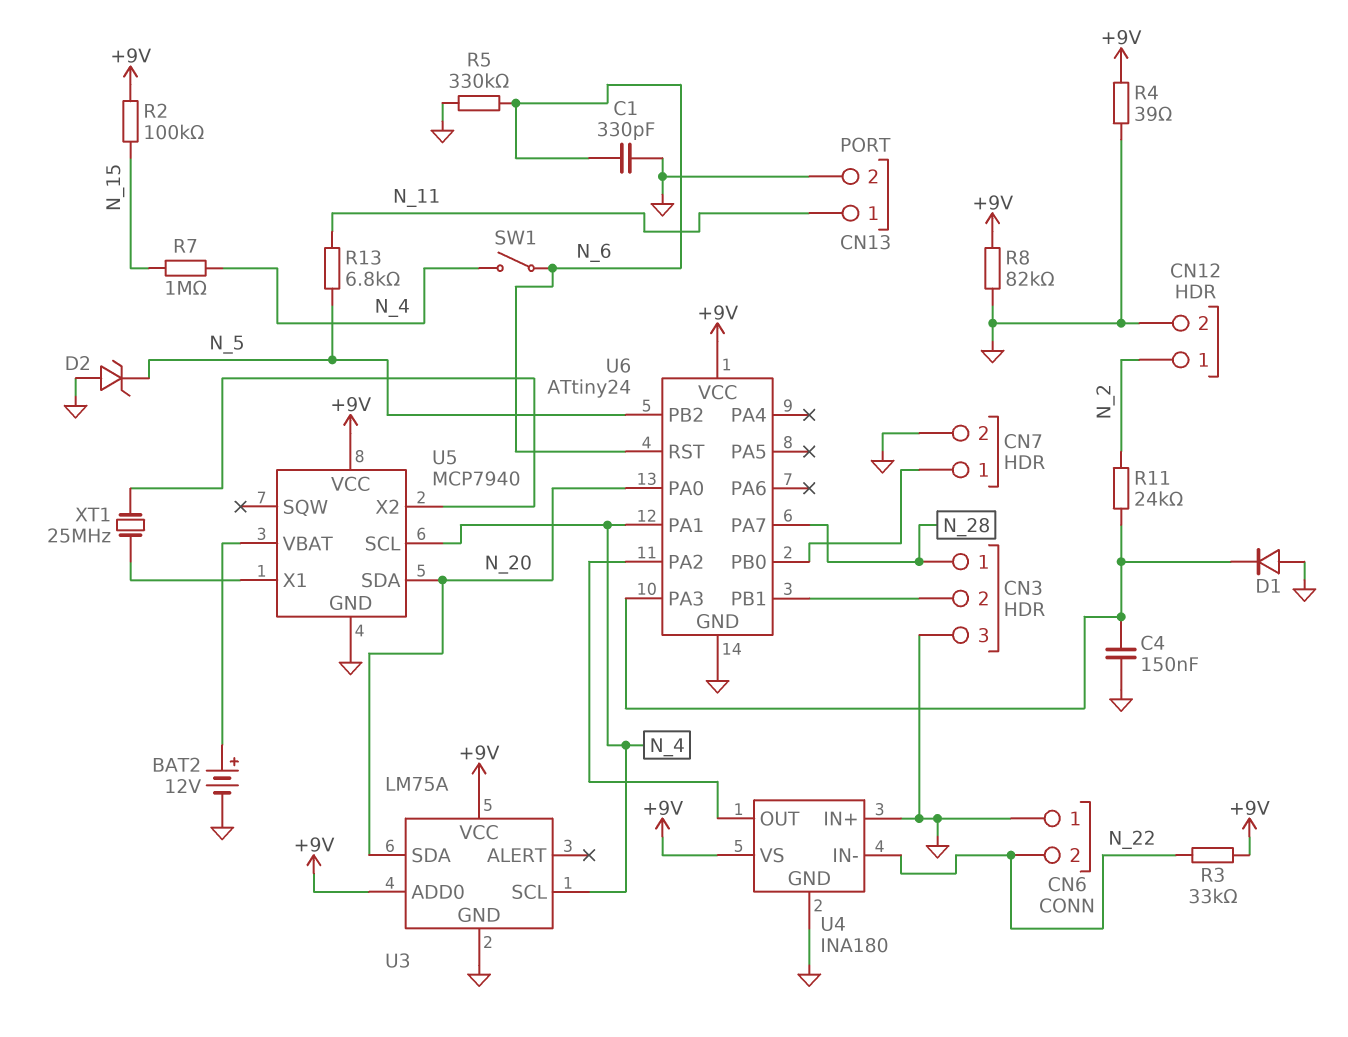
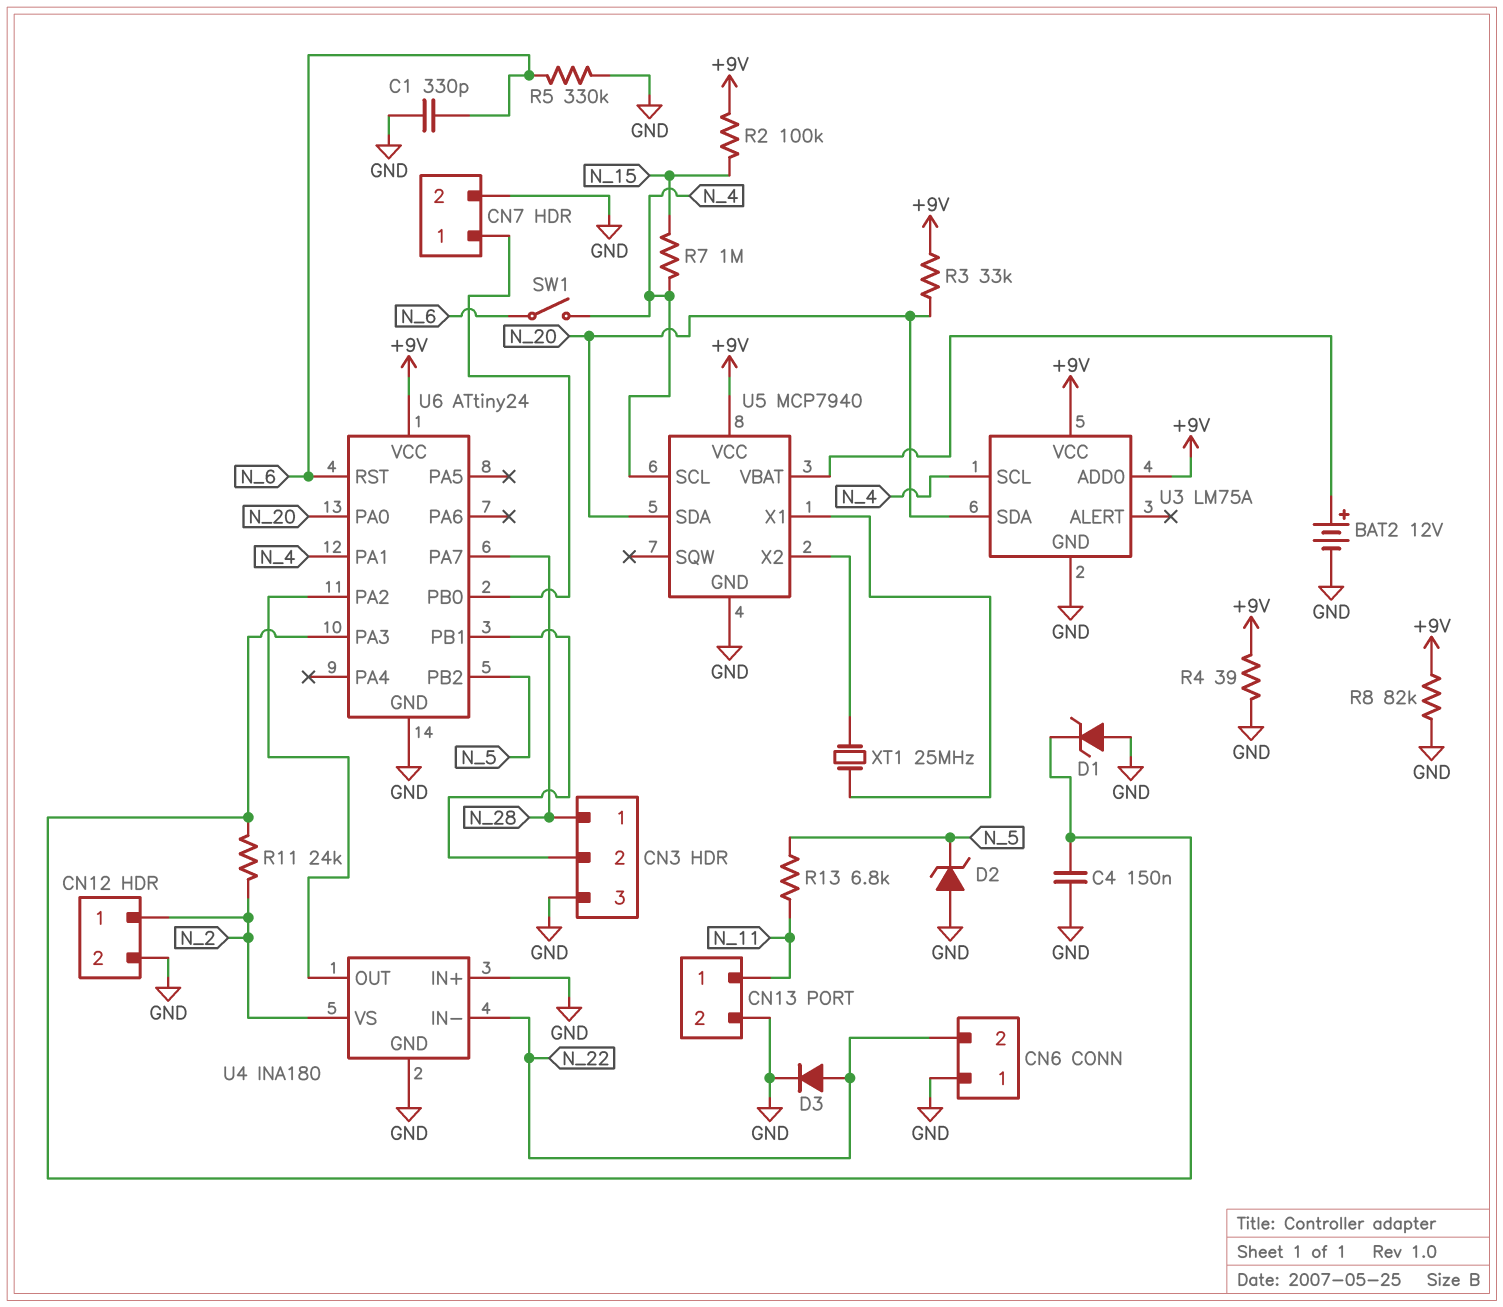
D1: diode (A GND, K U6/PA3) -> zener (A GND, K U6/PA3)
D3: none -> diode (A N_22, K GND)
R3: 33k (+9V, N_22) -> 33k (+9V, N_20)
U4 pin VS: +9V -> N_2

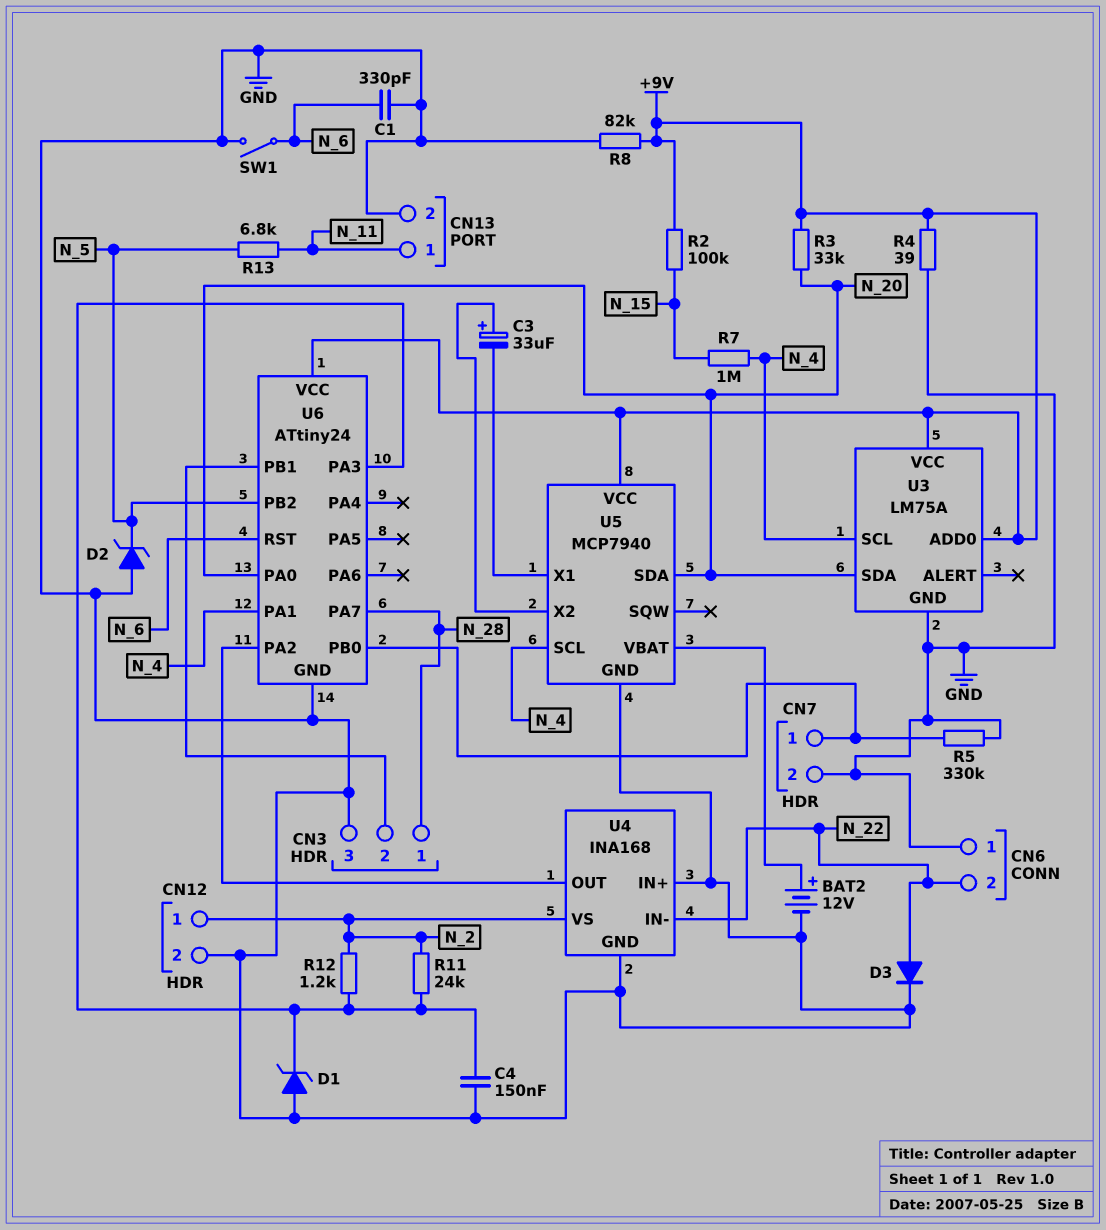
C3: none -> 33uF (plus U5/X2, minus U5/X1)
R5: 330k (GND, N_6) -> 330k (CN7/1, GND)
R12: none -> 1.2k (N_2, U6/PA3)
SW1: switch (N_4, N_6) -> switch (GND, N_6)
U4: INA180 -> INA168
XT1: 25MHz (U5/X1, U5/X2) -> none

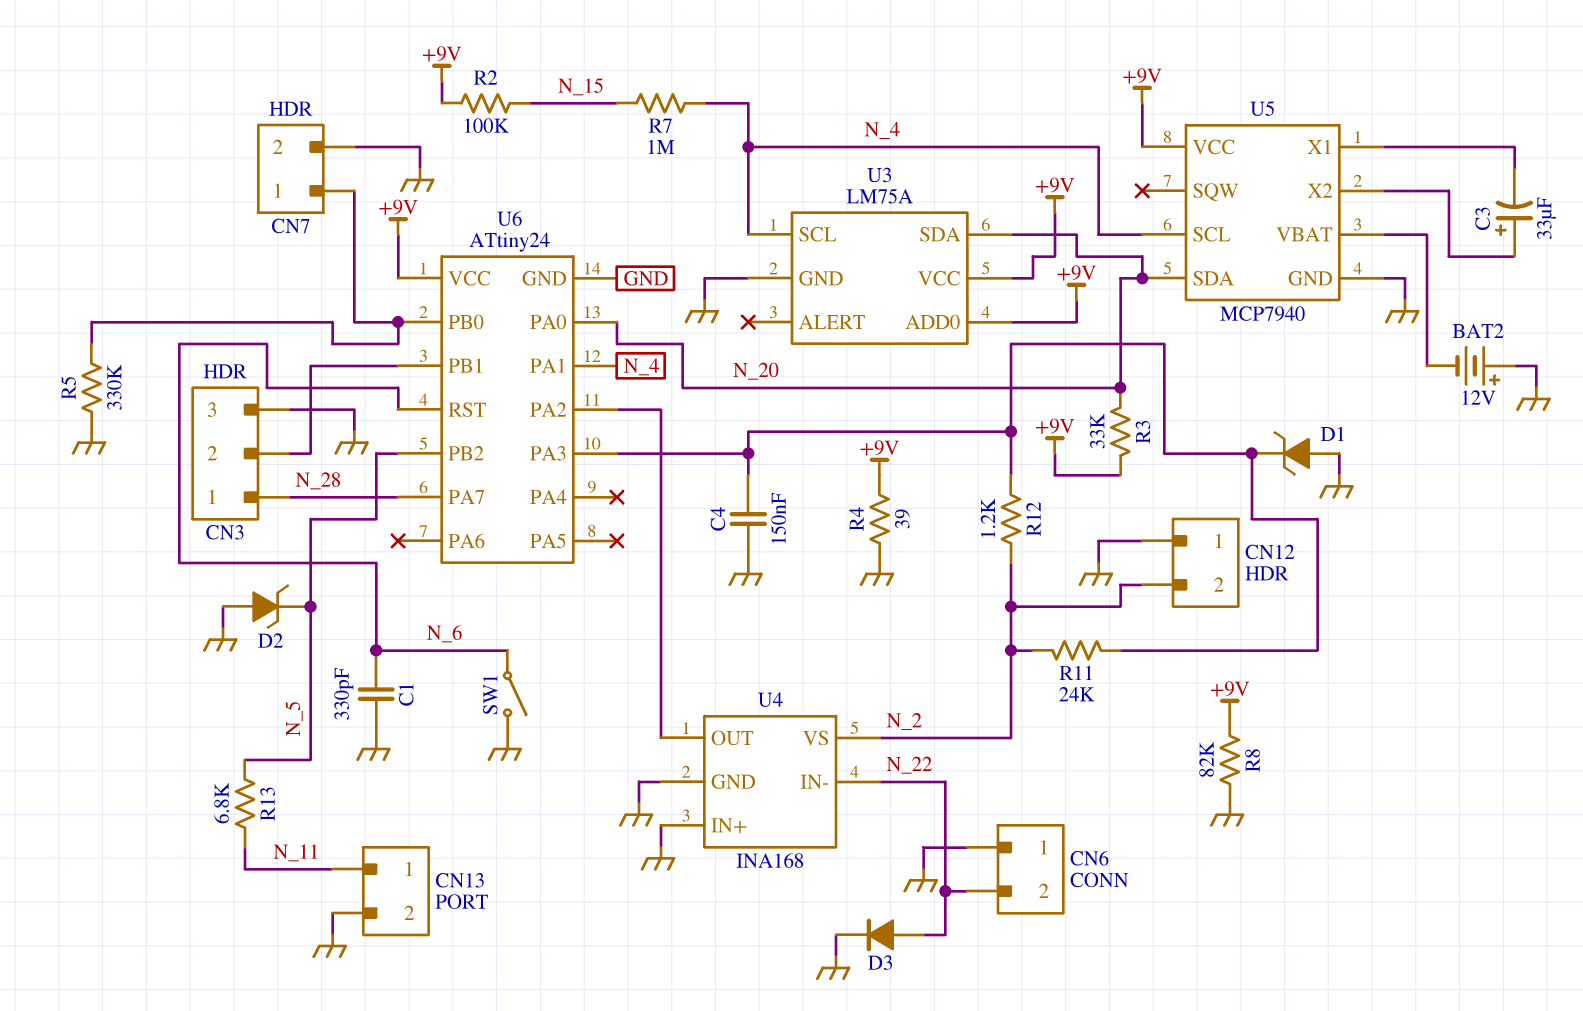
BAT2: 12V (plus U5/VBAT, minus GND) -> 12V (plus GND, minus U5/VBAT)
CN12 pin 1: N_2 -> GND
CN12 pin 2: GND -> N_2

